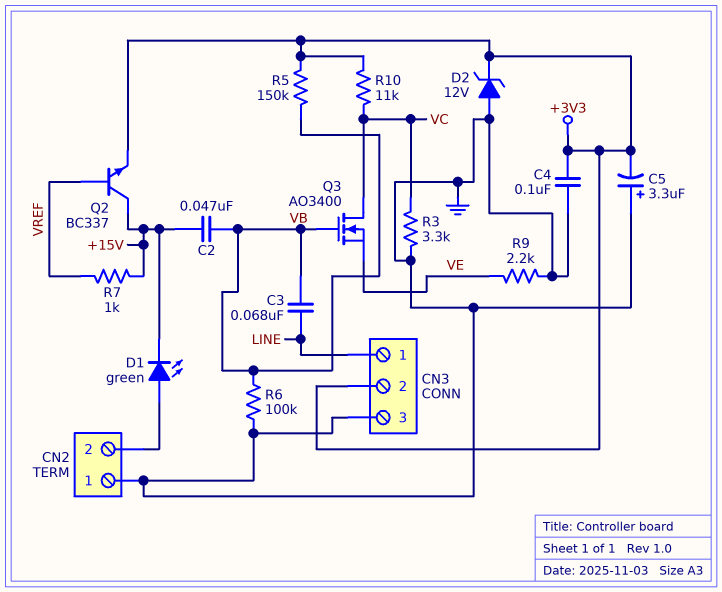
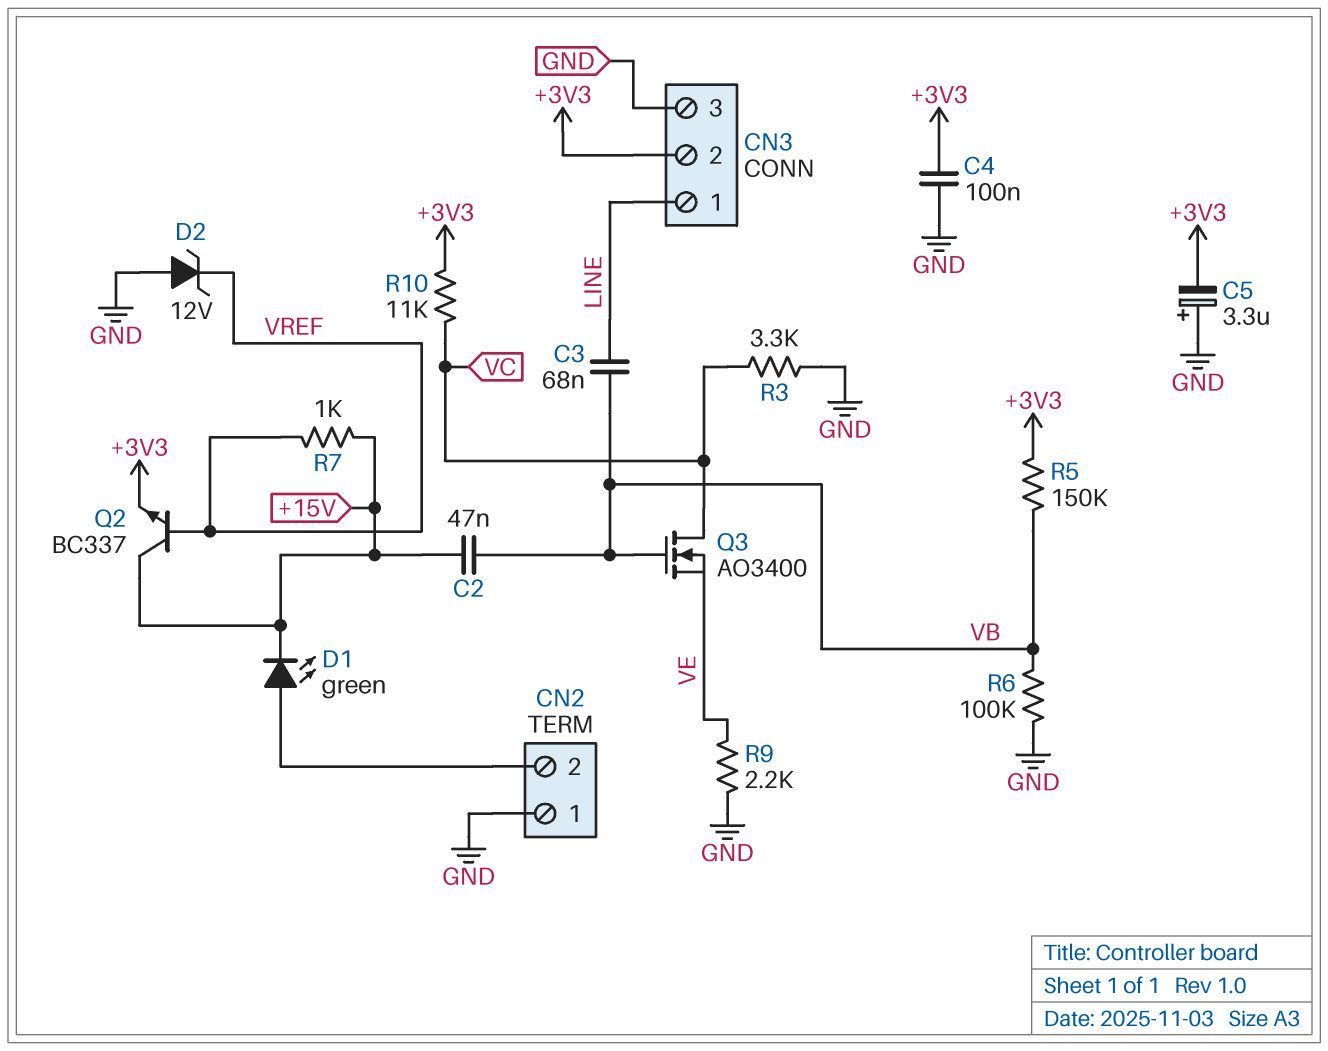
D2: zener 12V (A GND, K +3V3) -> zener 12V (A GND, K VREF)

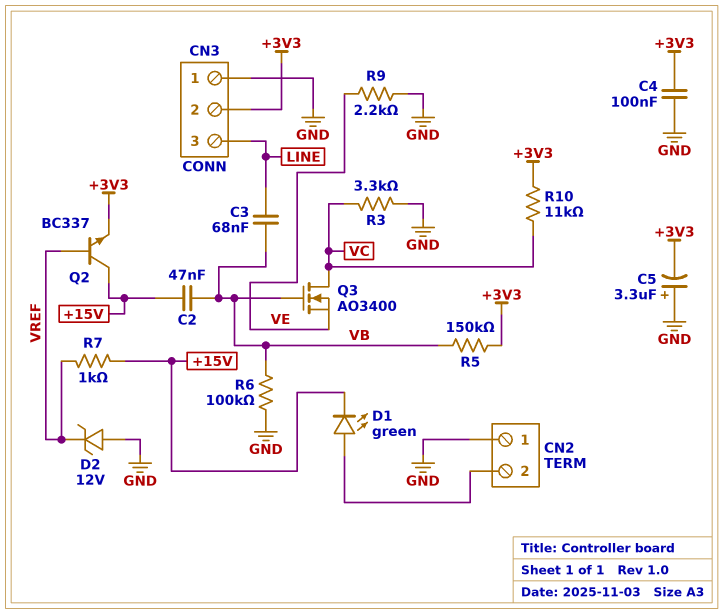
CN3 pin 1: LINE -> GND
CN3 pin 3: GND -> LINE

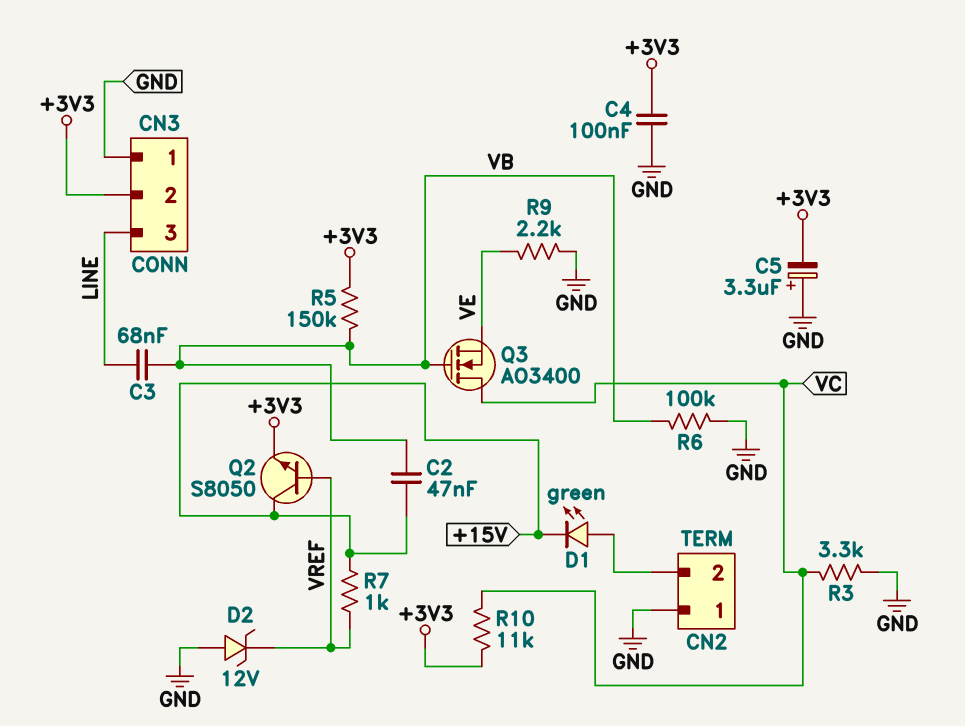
Q2: NPN BC337 (B VREF, C +15V, E +3V3) -> NPN S8050 (B VREF, C +15V, E +3V3)

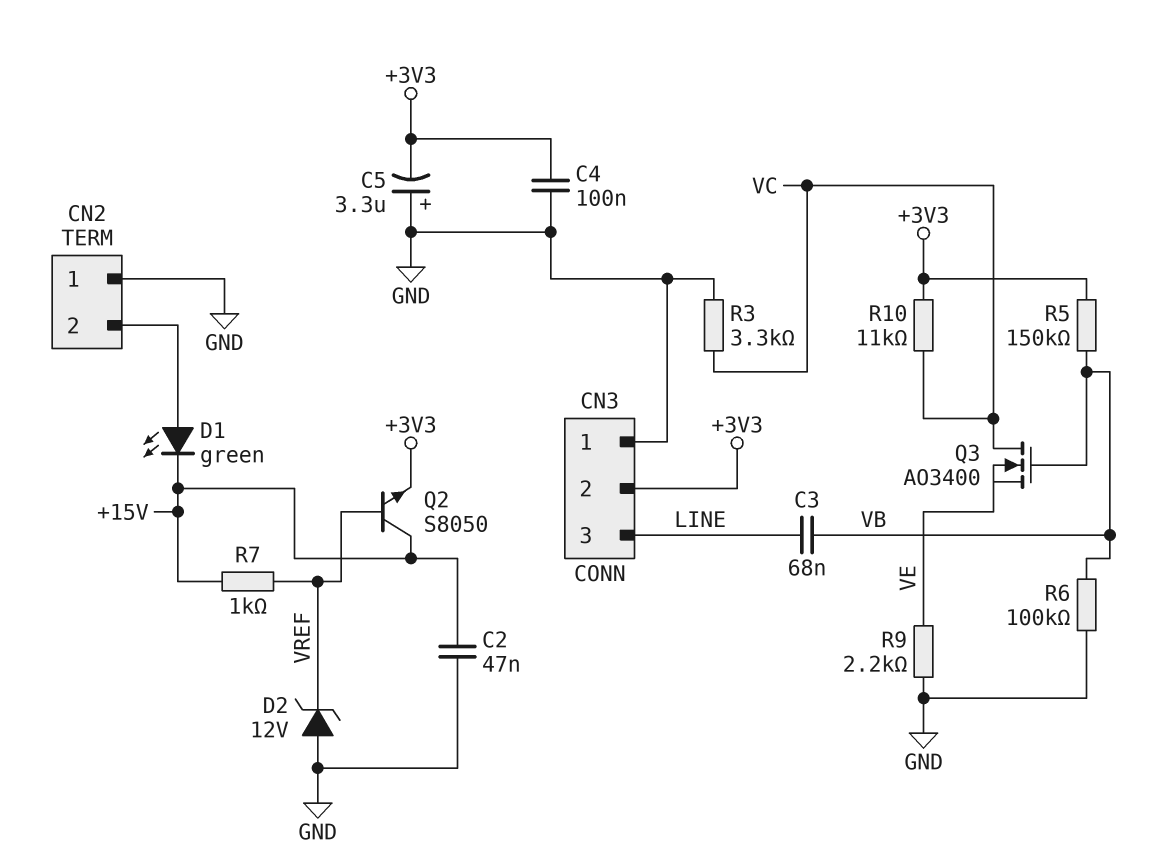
C2: 47nF (+15V, VB) -> 47nF (+15V, GND)

